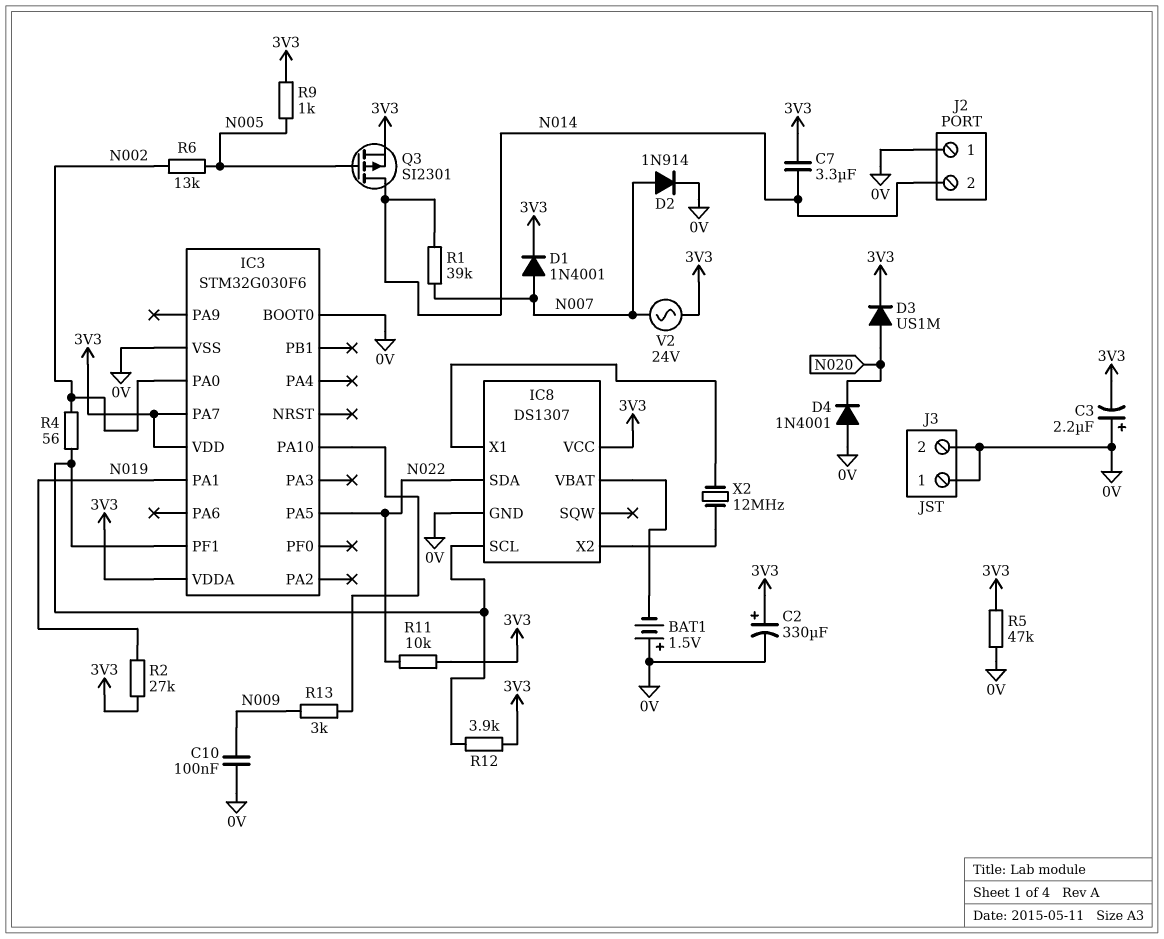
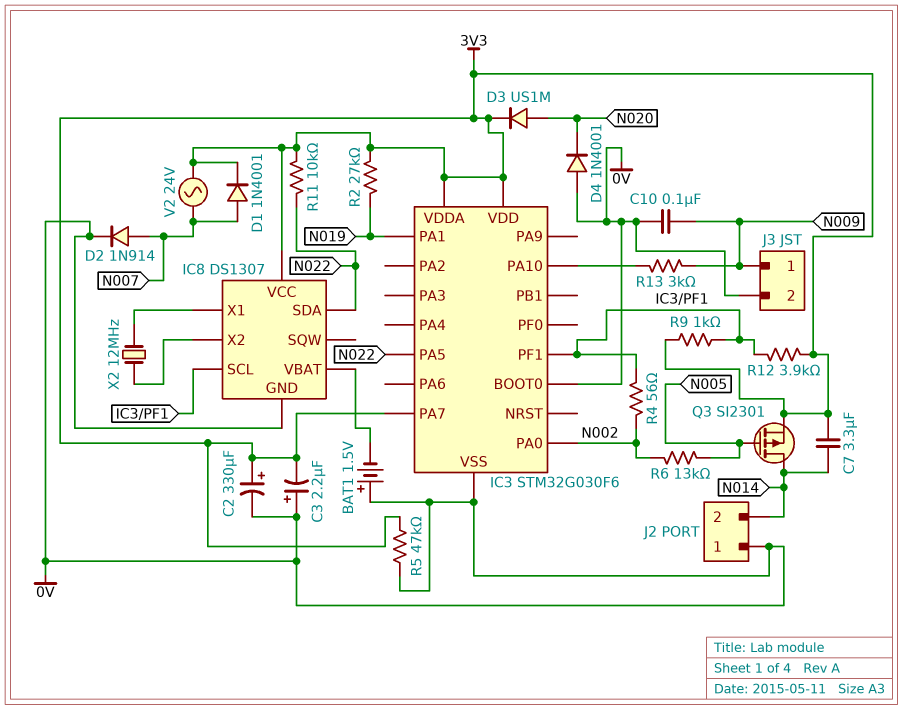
J3 pin 1: 0V -> N009
R1: 39k (N007, N014) -> none
R9: 1k (3V3, N005) -> 1k (3V3, IC3/PF1)

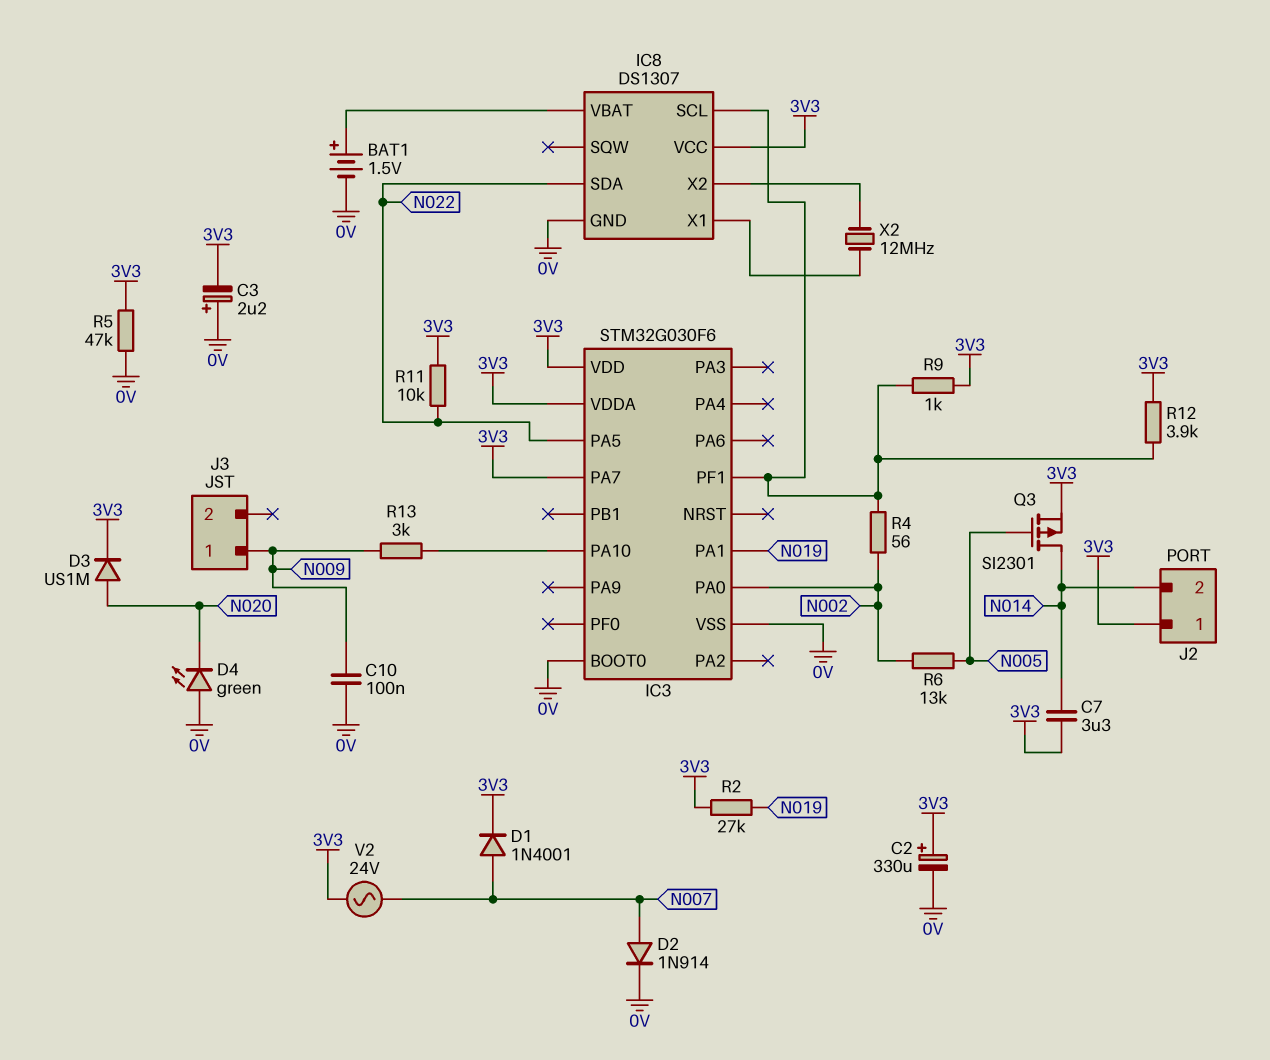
BAT1: 1.5V (plus 0V, minus IC8/VBAT) -> 1.5V (plus IC8/VBAT, minus 0V)
D4: diode 1N4001 (A 0V, K N020) -> LED green (A 0V, K N020)
J2 pin 1: 0V -> 3V3
J3 pin 2: 0V -> none

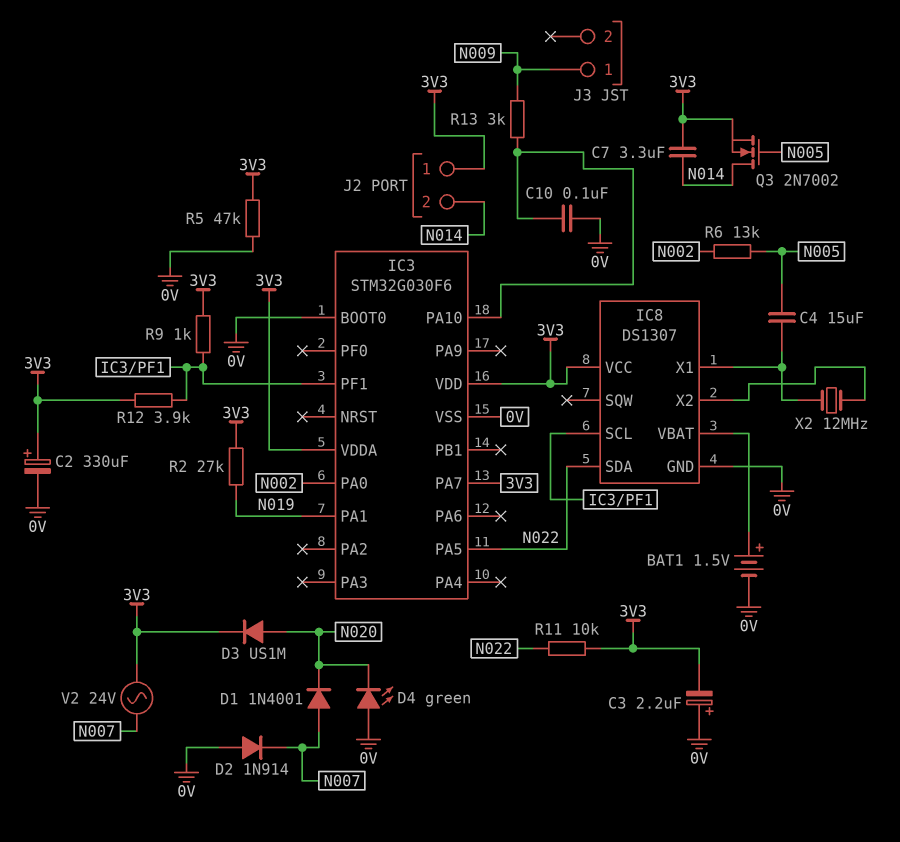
C4: none -> 15uF (IC8/X1, N005)
C10: 100nF (0V, N009) -> 100nF (0V, IC3/PA10)
D1: diode 1N4001 (A N007, K 3V3) -> diode 1N4001 (A N007, K N020)
D2: diode 1N914 (A N007, K 0V) -> diode 1N914 (A 0V, K N007)
Q3: PMOS SI2301 (G N005, D N014, S 3V3) -> NMOS 2N7002 (G N005, D N014, S 3V3)
R4: 56 (IC3/PF1, N002) -> none

